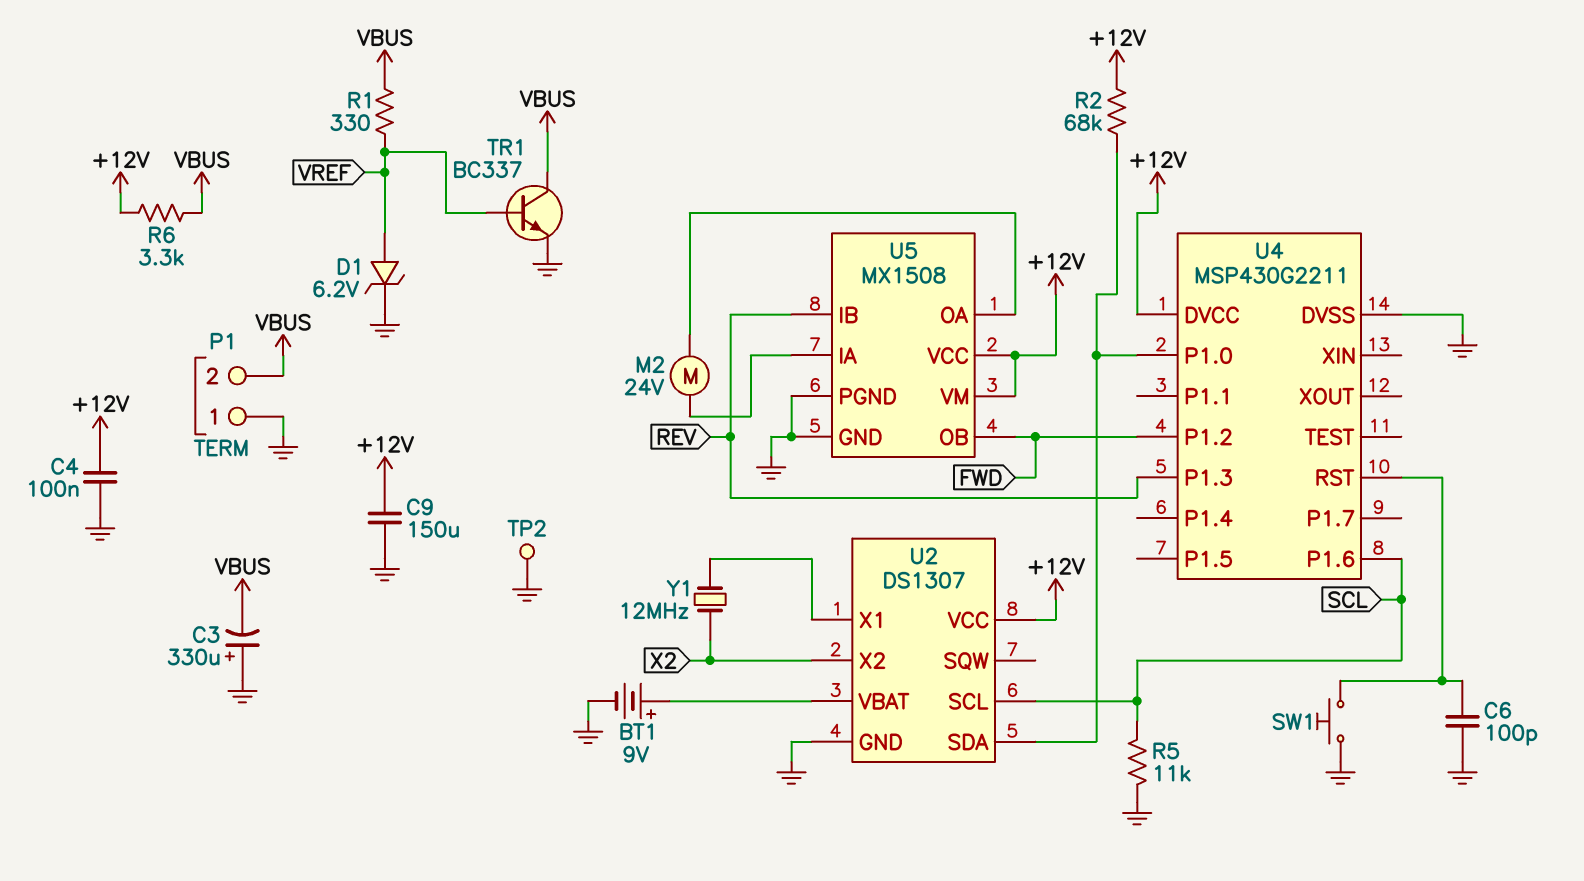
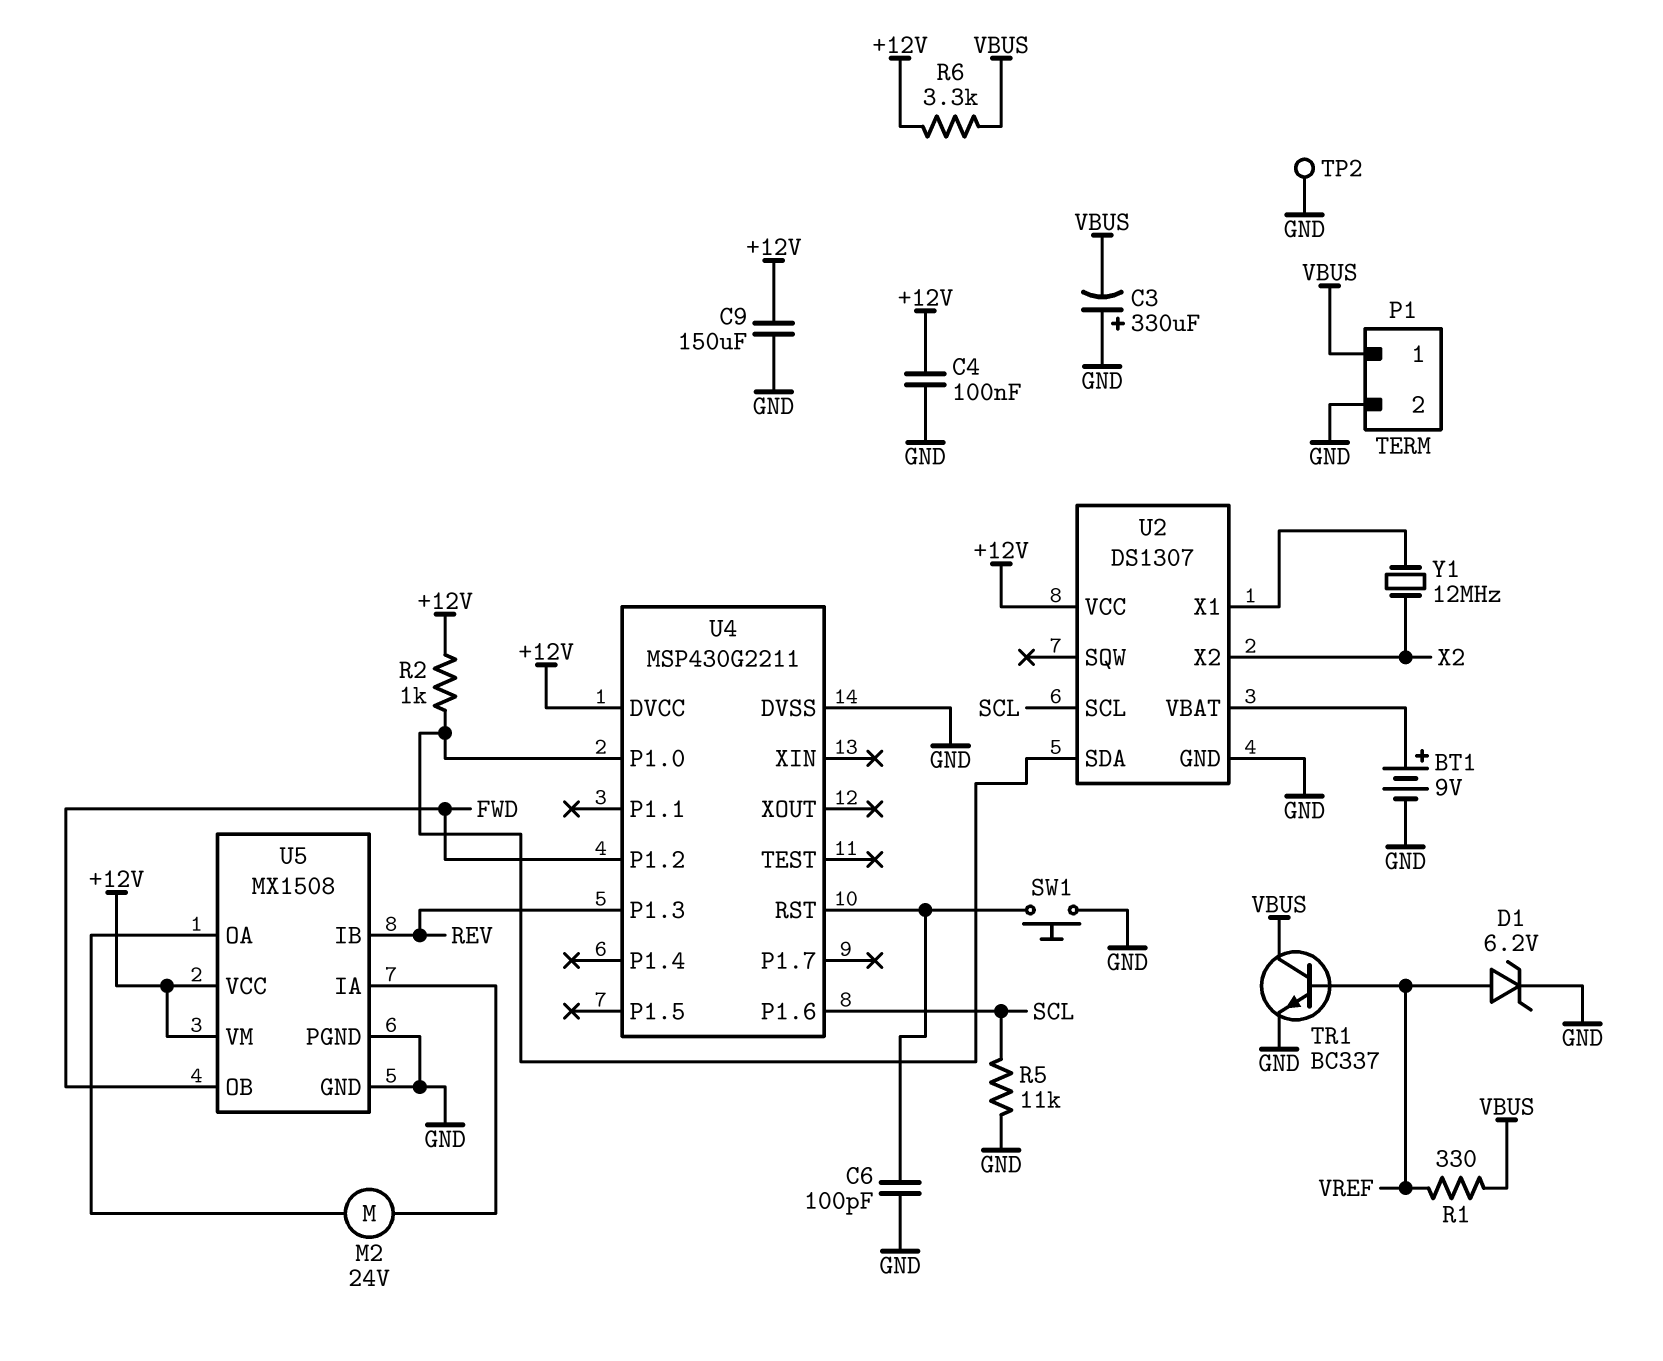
P1 pin 1: GND -> VBUS
P1 pin 2: VBUS -> GND
R2: 68k (+12V, U2/SDA) -> 1k (+12V, U2/SDA)

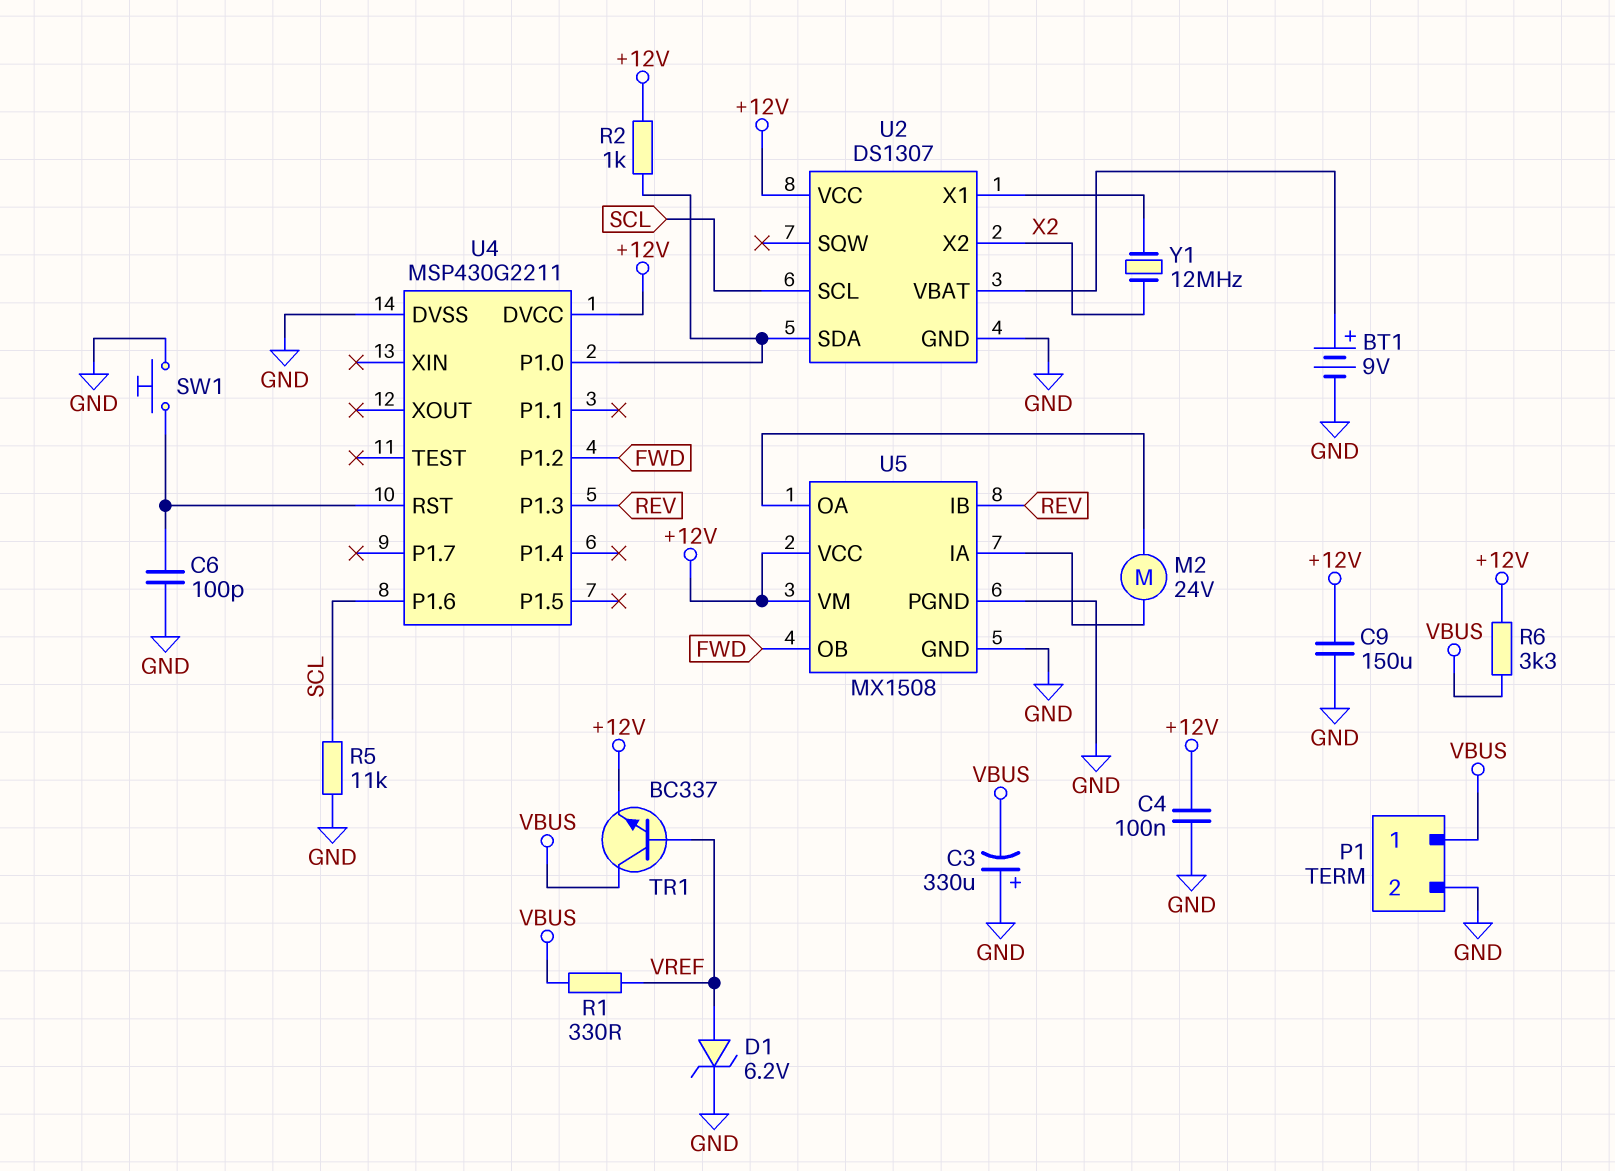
TP2: test point (GND) -> none
TR1: NPN BC337 (B VREF, C VBUS, E GND) -> NPN BC337 (B VREF, C VBUS, E +12V)

